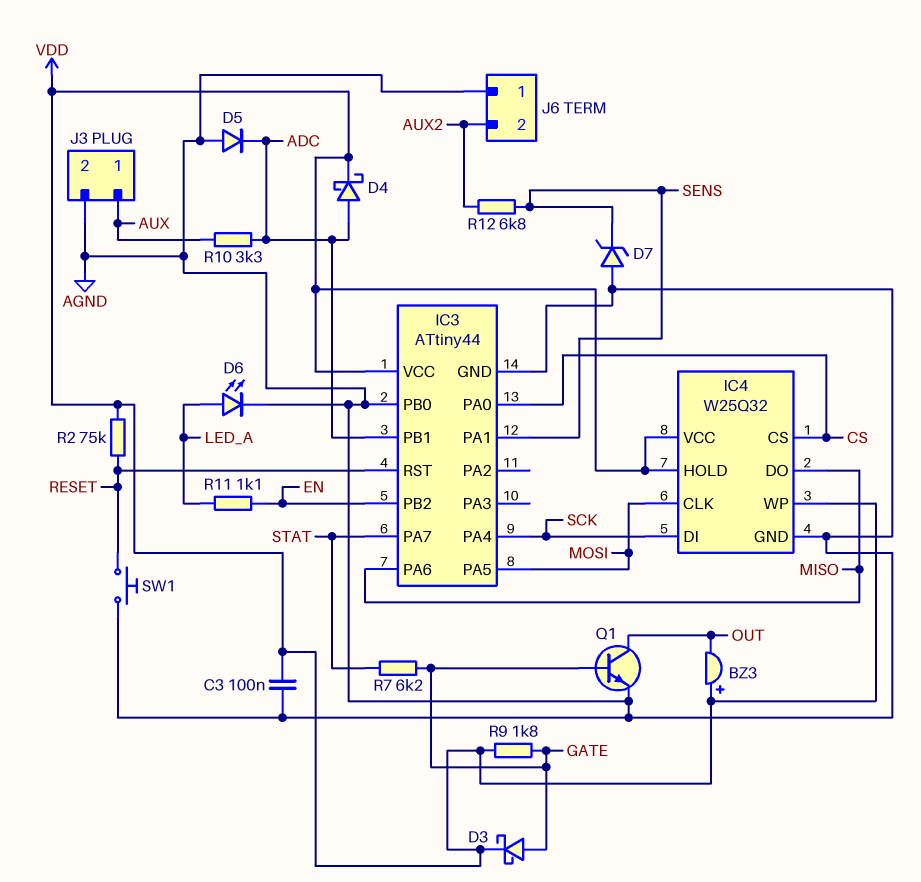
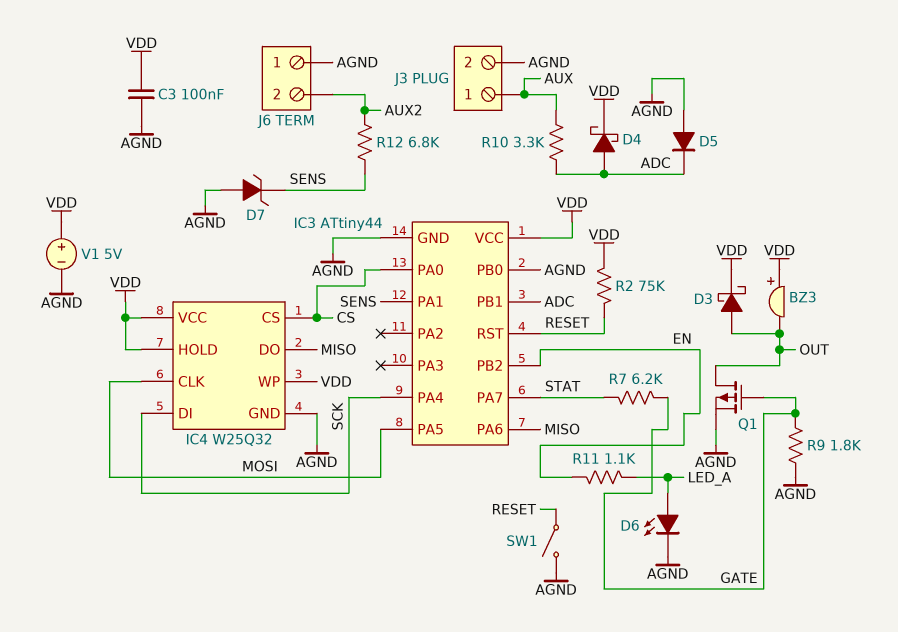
D3: schottky (A GATE, K VDD) -> schottky (A OUT, K VDD)
Q1: NPN (B GATE, C OUT, E AGND) -> PMOS (G GATE, D OUT, S AGND)
R9: 1.8k (GATE, VDD) -> 1.8k (AGND, GATE)
SW1: button (AGND, RESET) -> switch (AGND, RESET)
V1: none -> 5V (plus VDD, minus AGND)

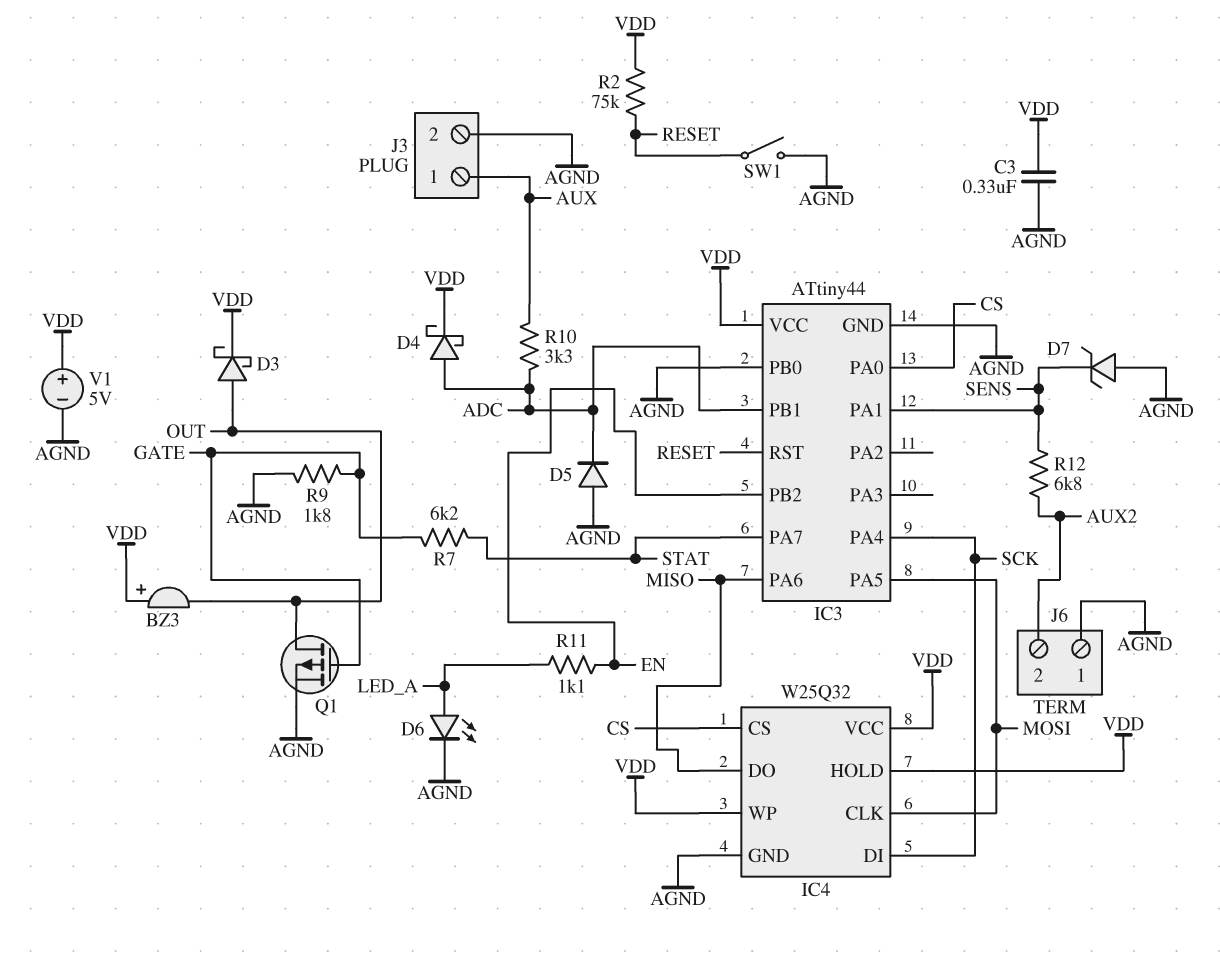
C3: 100nF (AGND, VDD) -> 330nF (AGND, VDD)

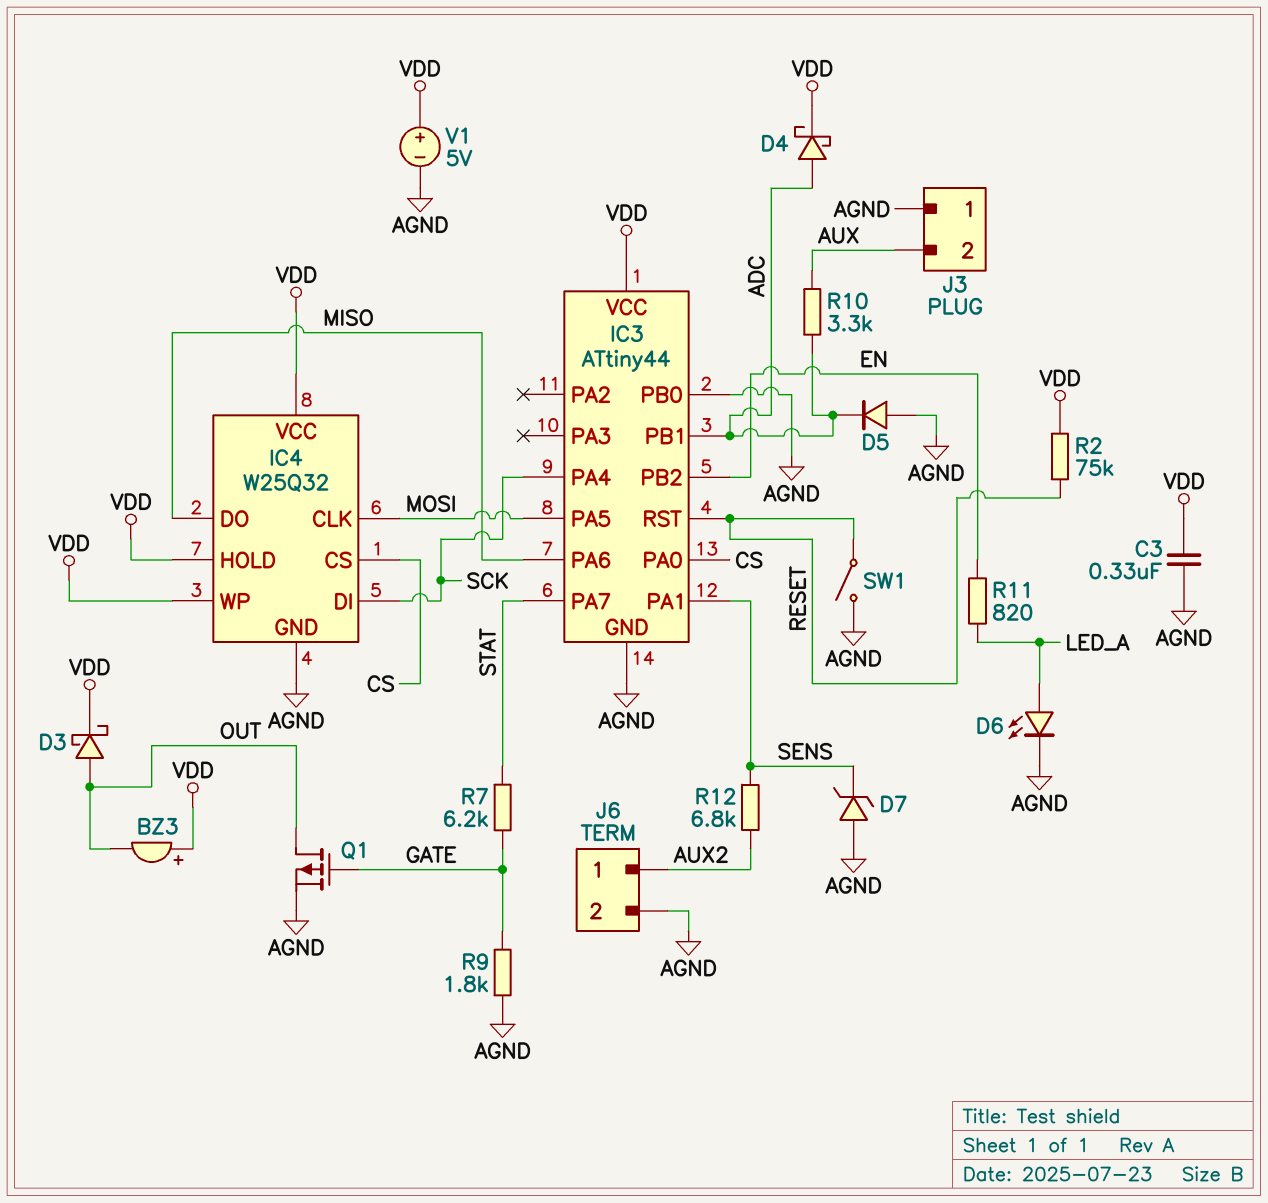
J3 pin 1: AUX -> AGND
J3 pin 2: AGND -> AUX
J6 pin 1: AGND -> AUX2
J6 pin 2: AUX2 -> AGND
R11: 1.1k (EN, LED_A) -> 820 (EN, LED_A)

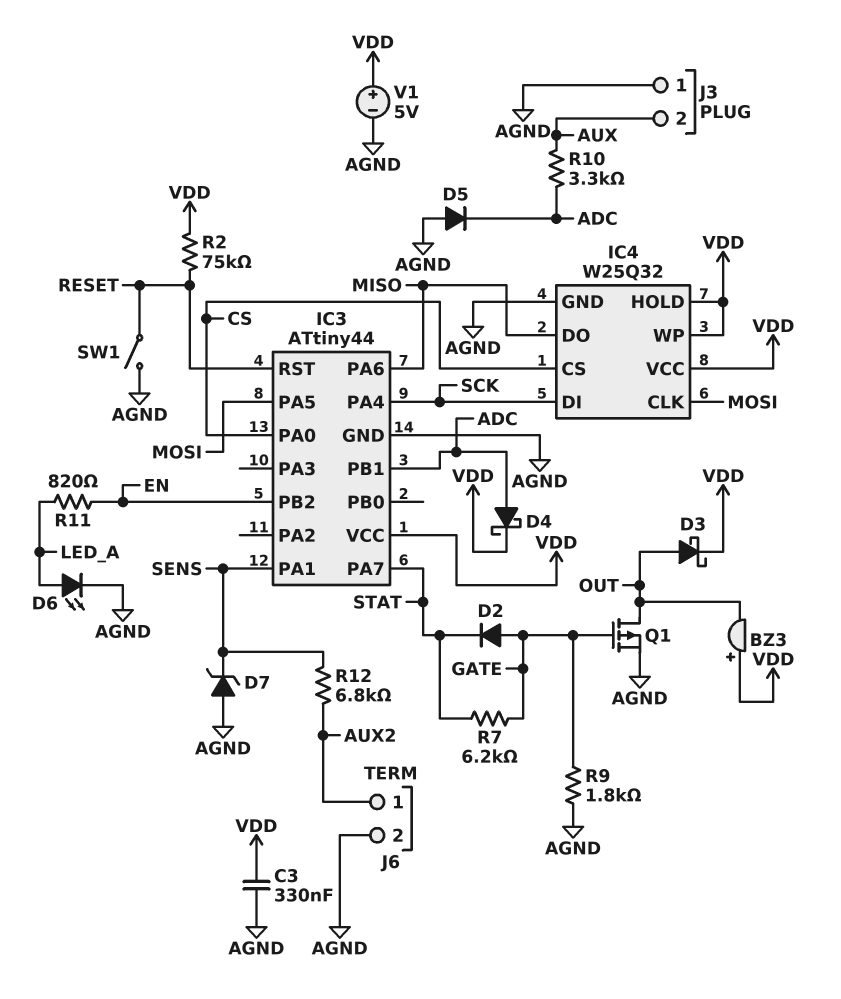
D2: none -> diode (A GATE, K STAT)
IC3 pin PB0: AGND -> none

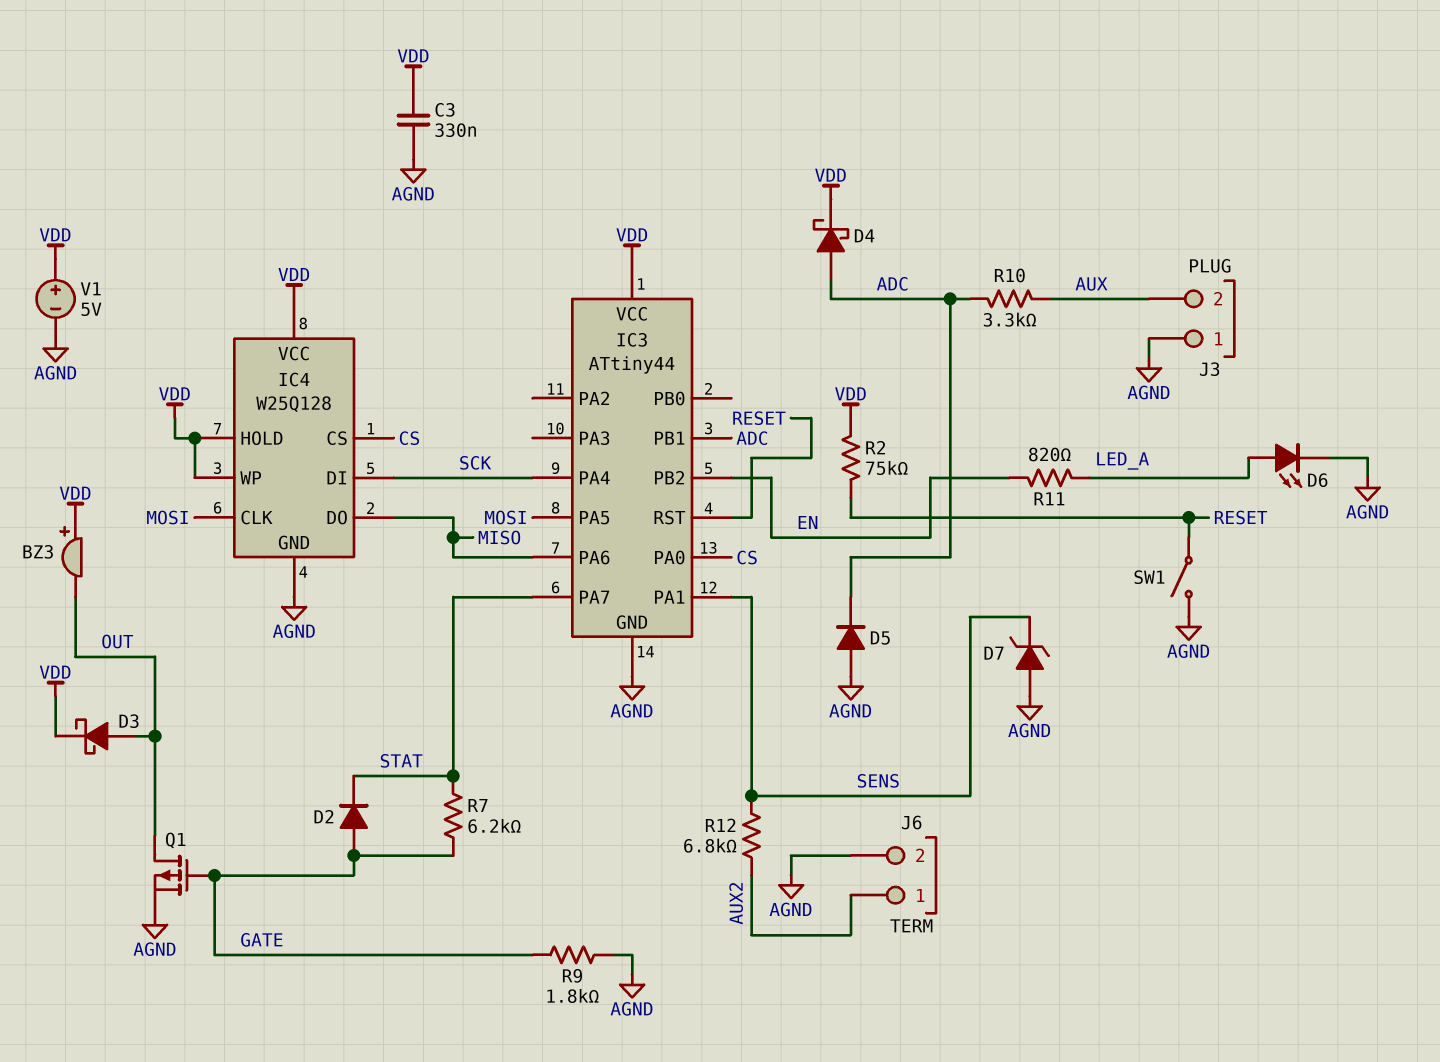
IC4: W25Q32 -> W25Q128

